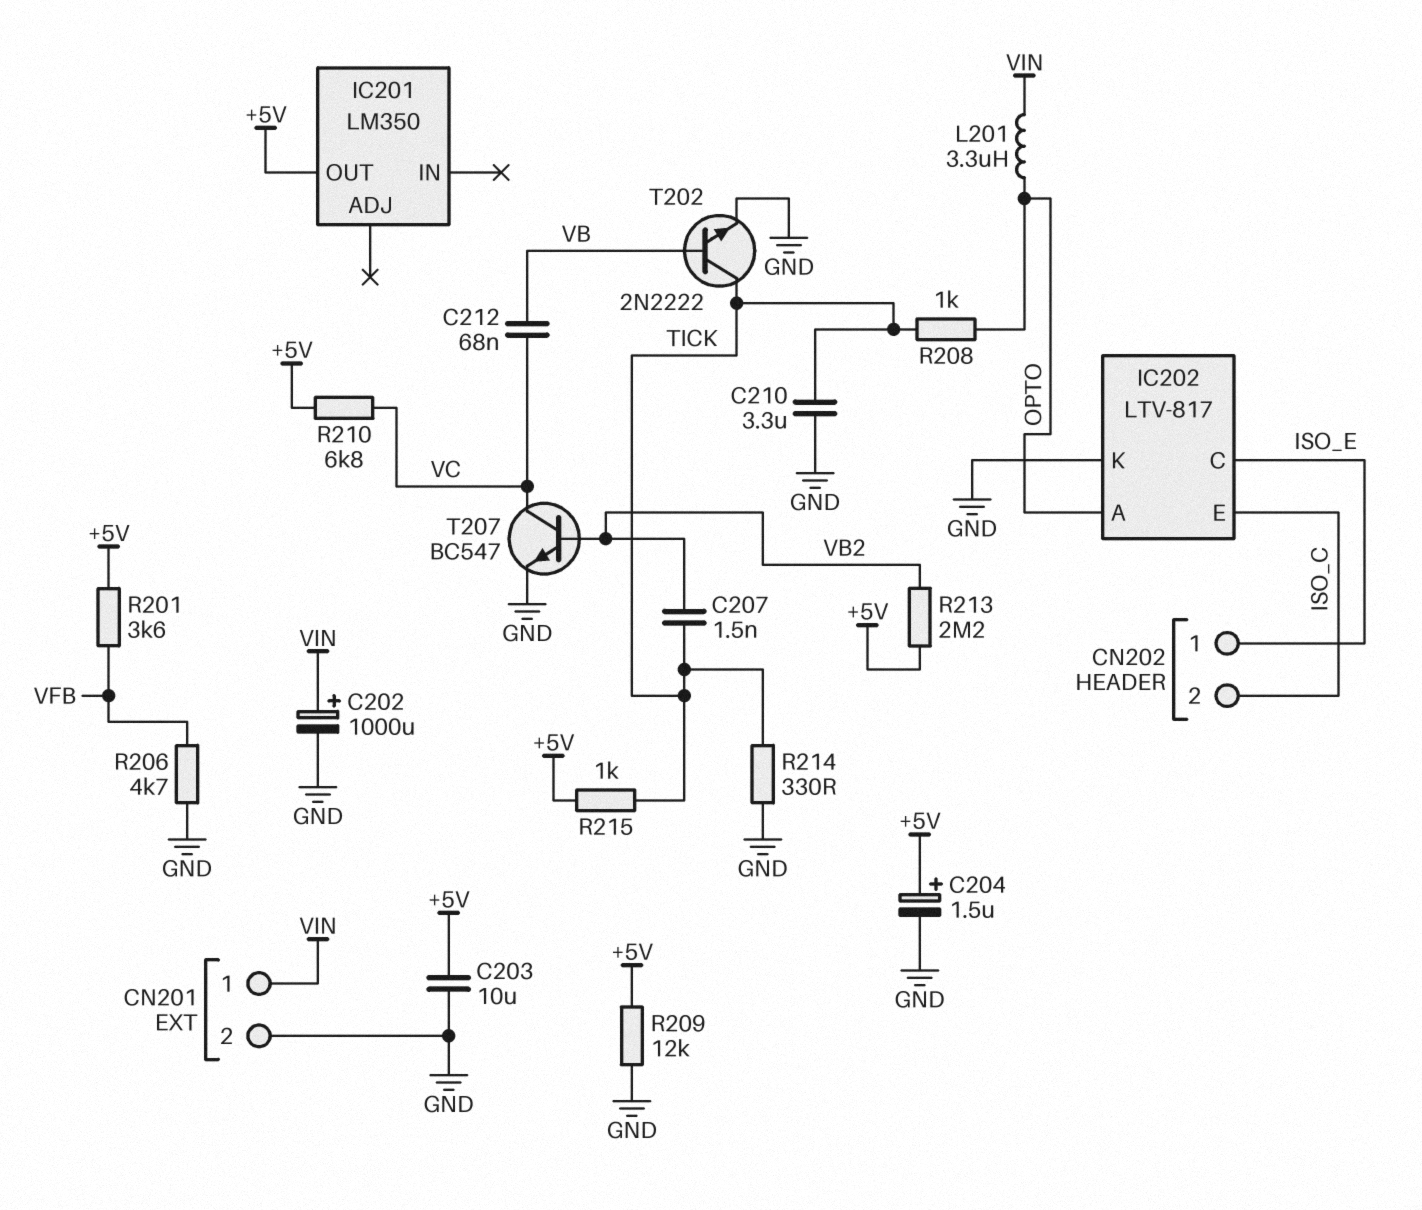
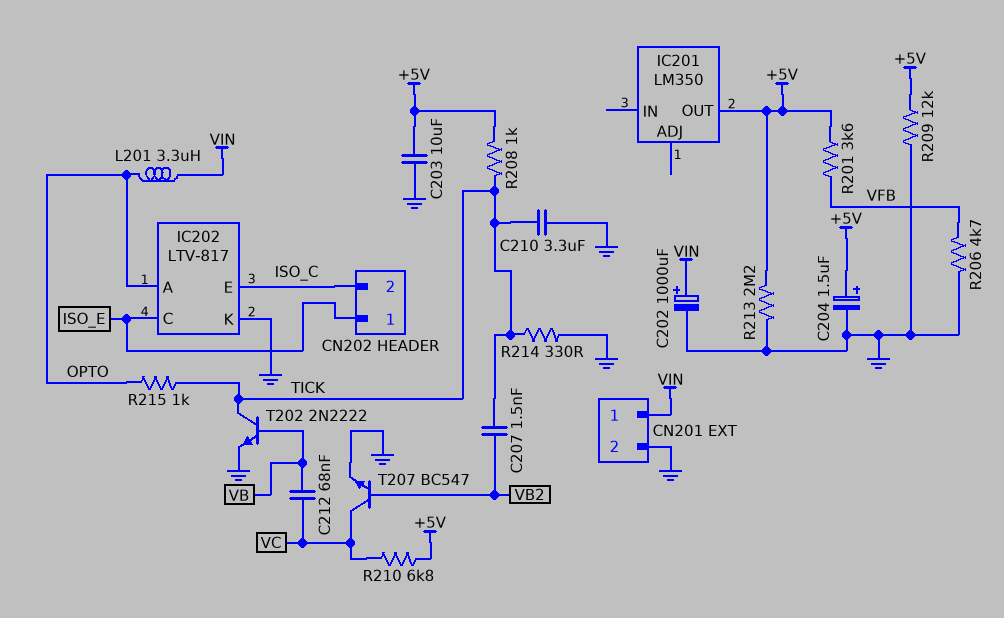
R208: 1k (OPTO, TICK) -> 1k (+5V, TICK)
R213: 2.2M (+5V, VB2) -> 2.2M (+5V, GND)
R215: 1k (+5V, TICK) -> 1k (OPTO, TICK)

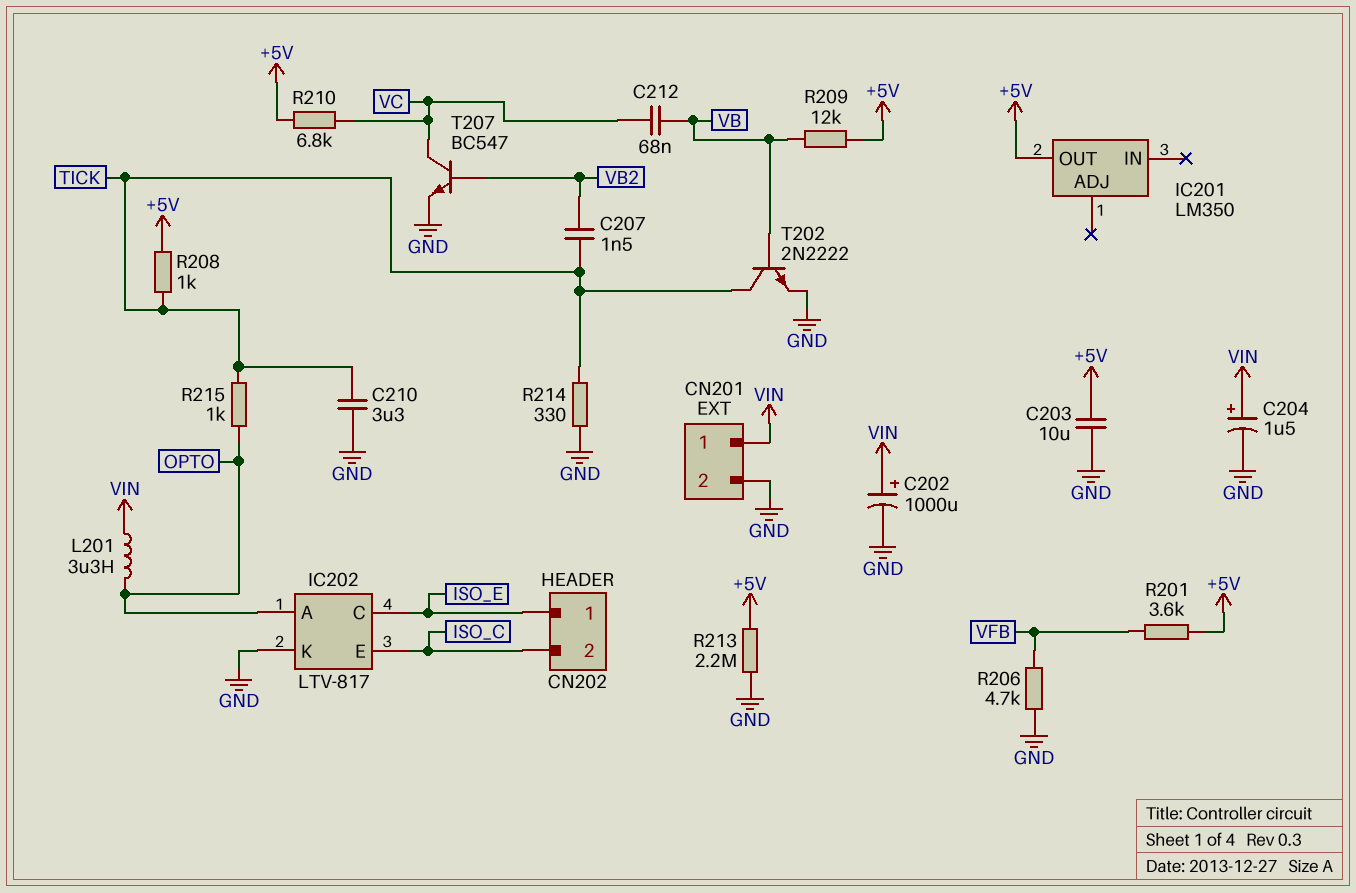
C204: 1.5uF (plus +5V, minus GND) -> 1.5uF (plus VIN, minus GND)
R209: 12k (+5V, GND) -> 12k (+5V, VB)

